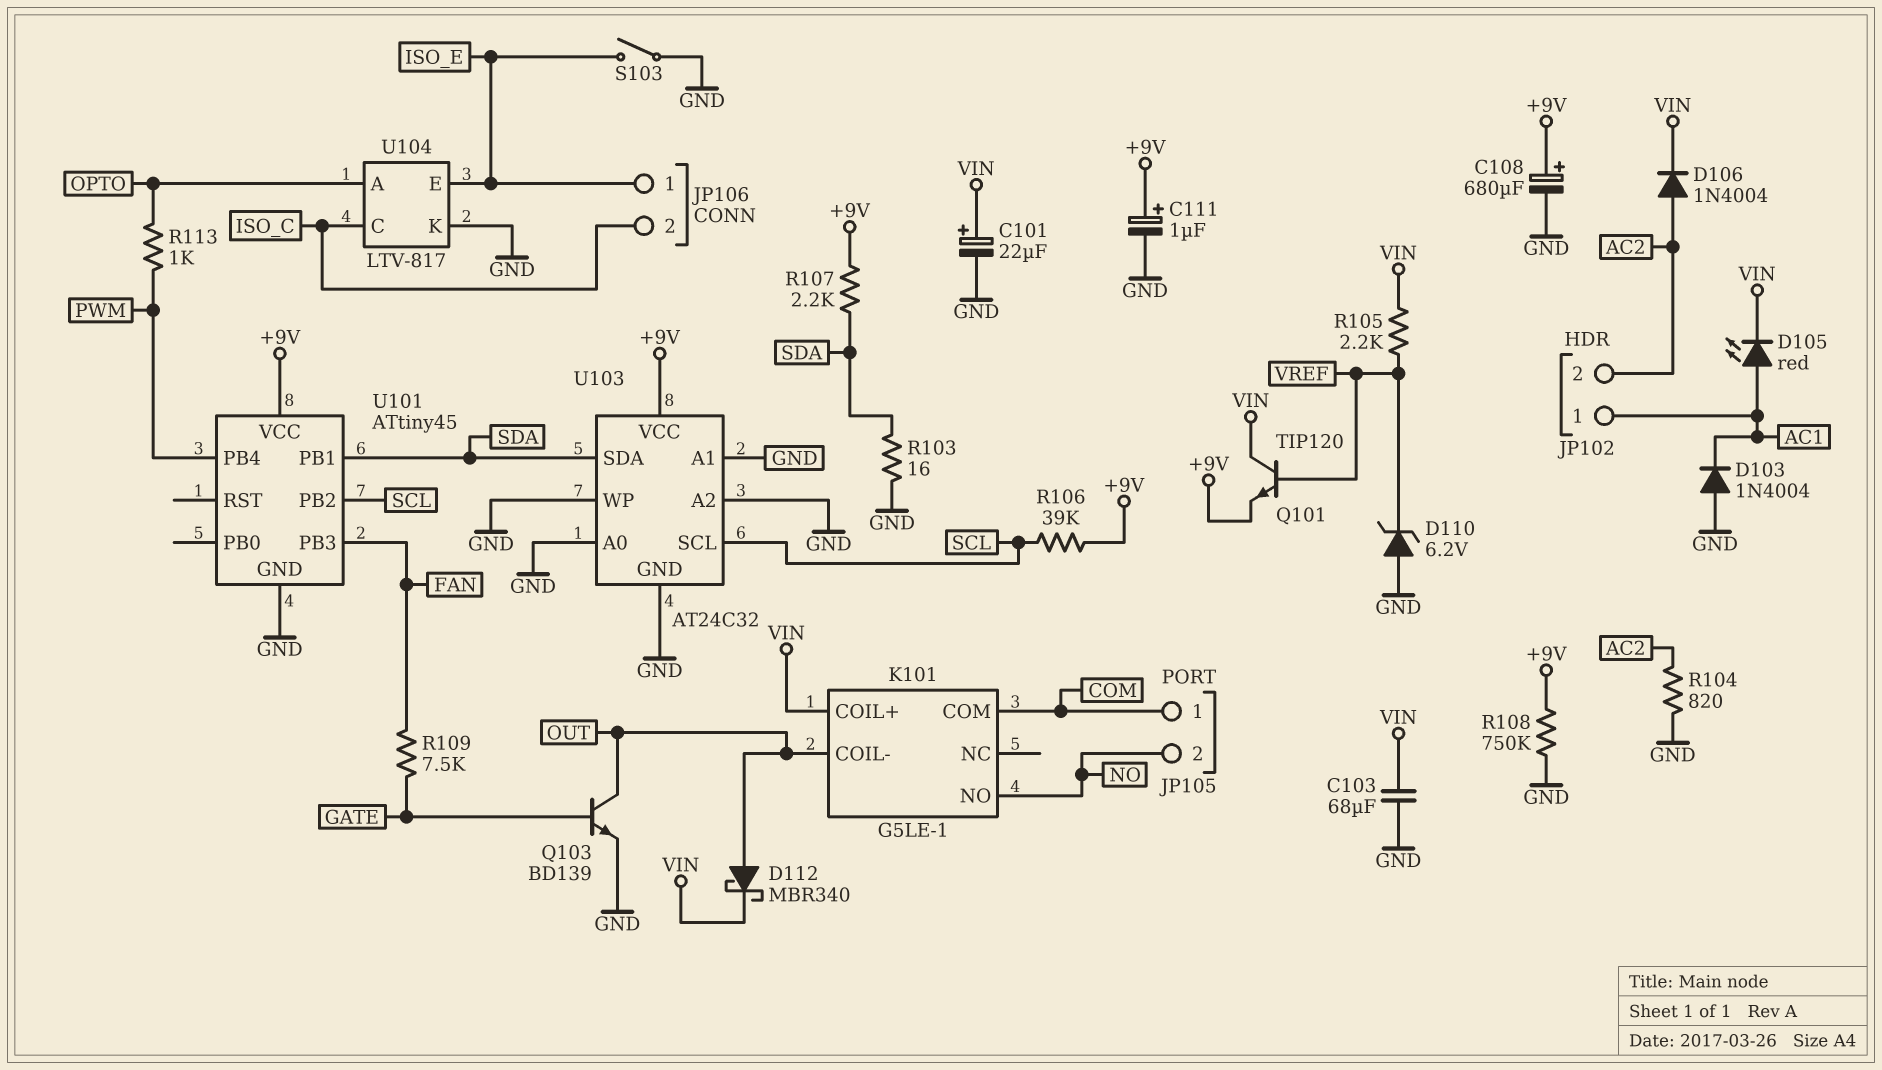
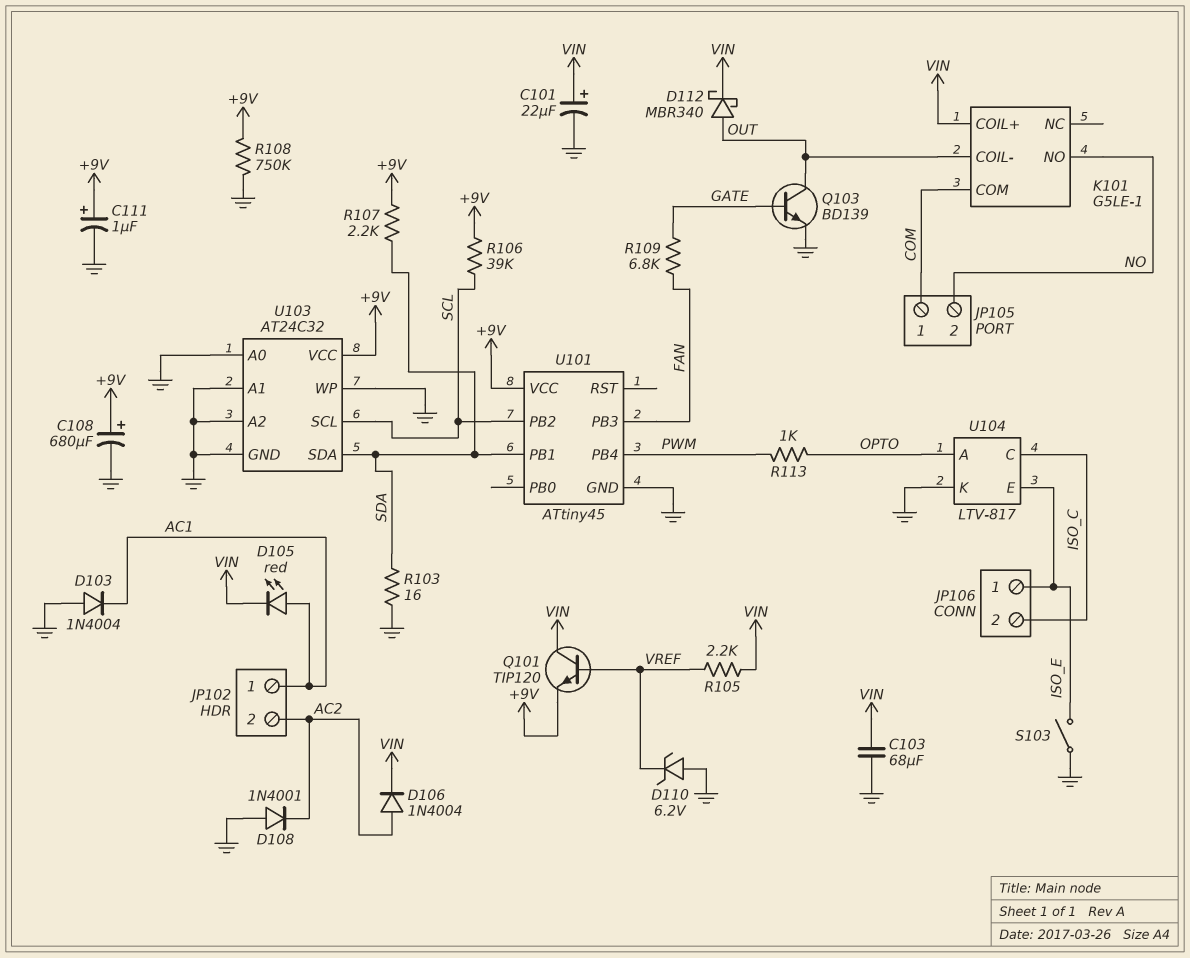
D108: none -> diode 1N4001 (A GND, K AC2)
R104: 820 (AC2, GND) -> none
R109: 7.5k (FAN, GATE) -> 6.8k (FAN, GATE)

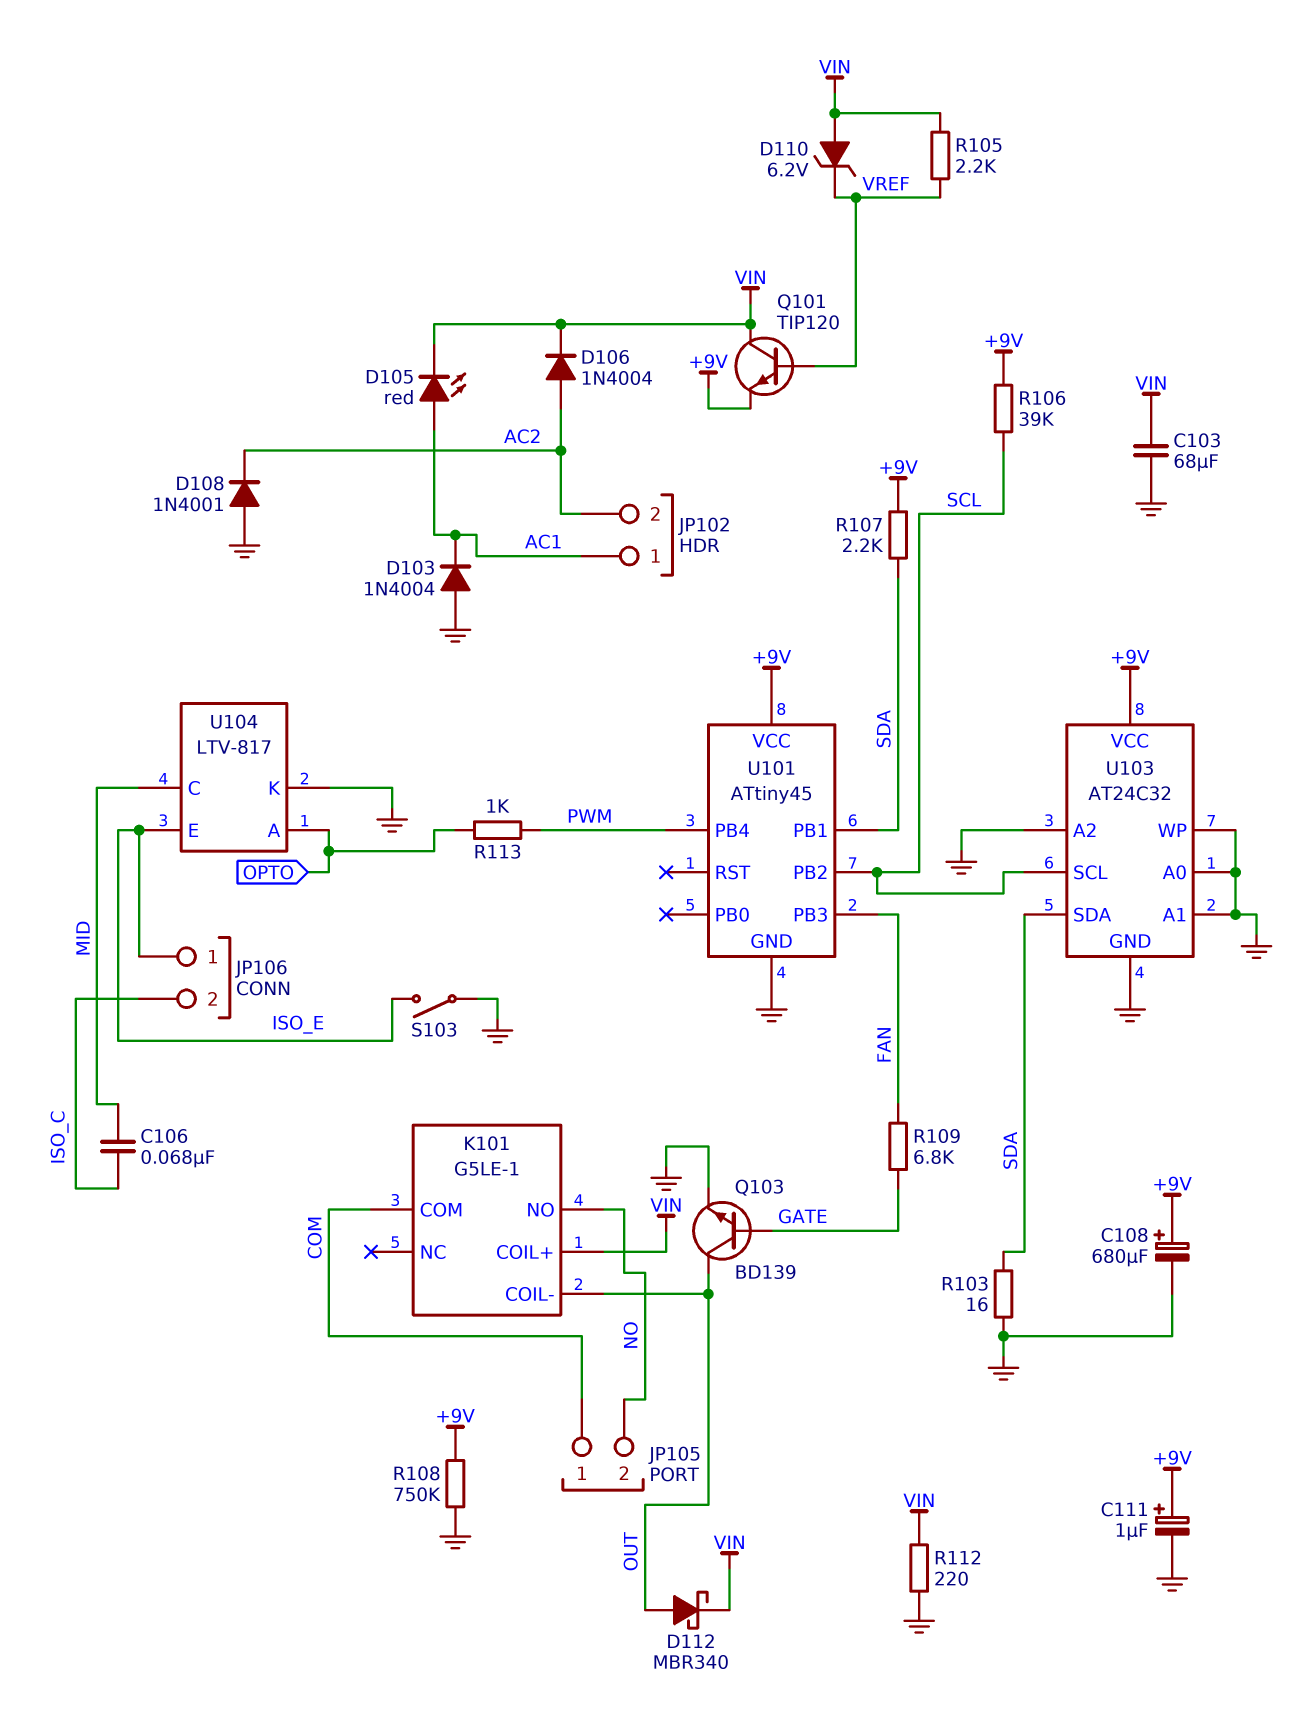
C101: 22uF (plus VIN, minus GND) -> none
C106: none -> 68nF (ISO_C, MID)
D110: zener 6.2V (A GND, K VREF) -> zener 6.2V (A VIN, K VREF)
R112: none -> 220 (GND, VIN)
U104 pin C: ISO_C -> MID

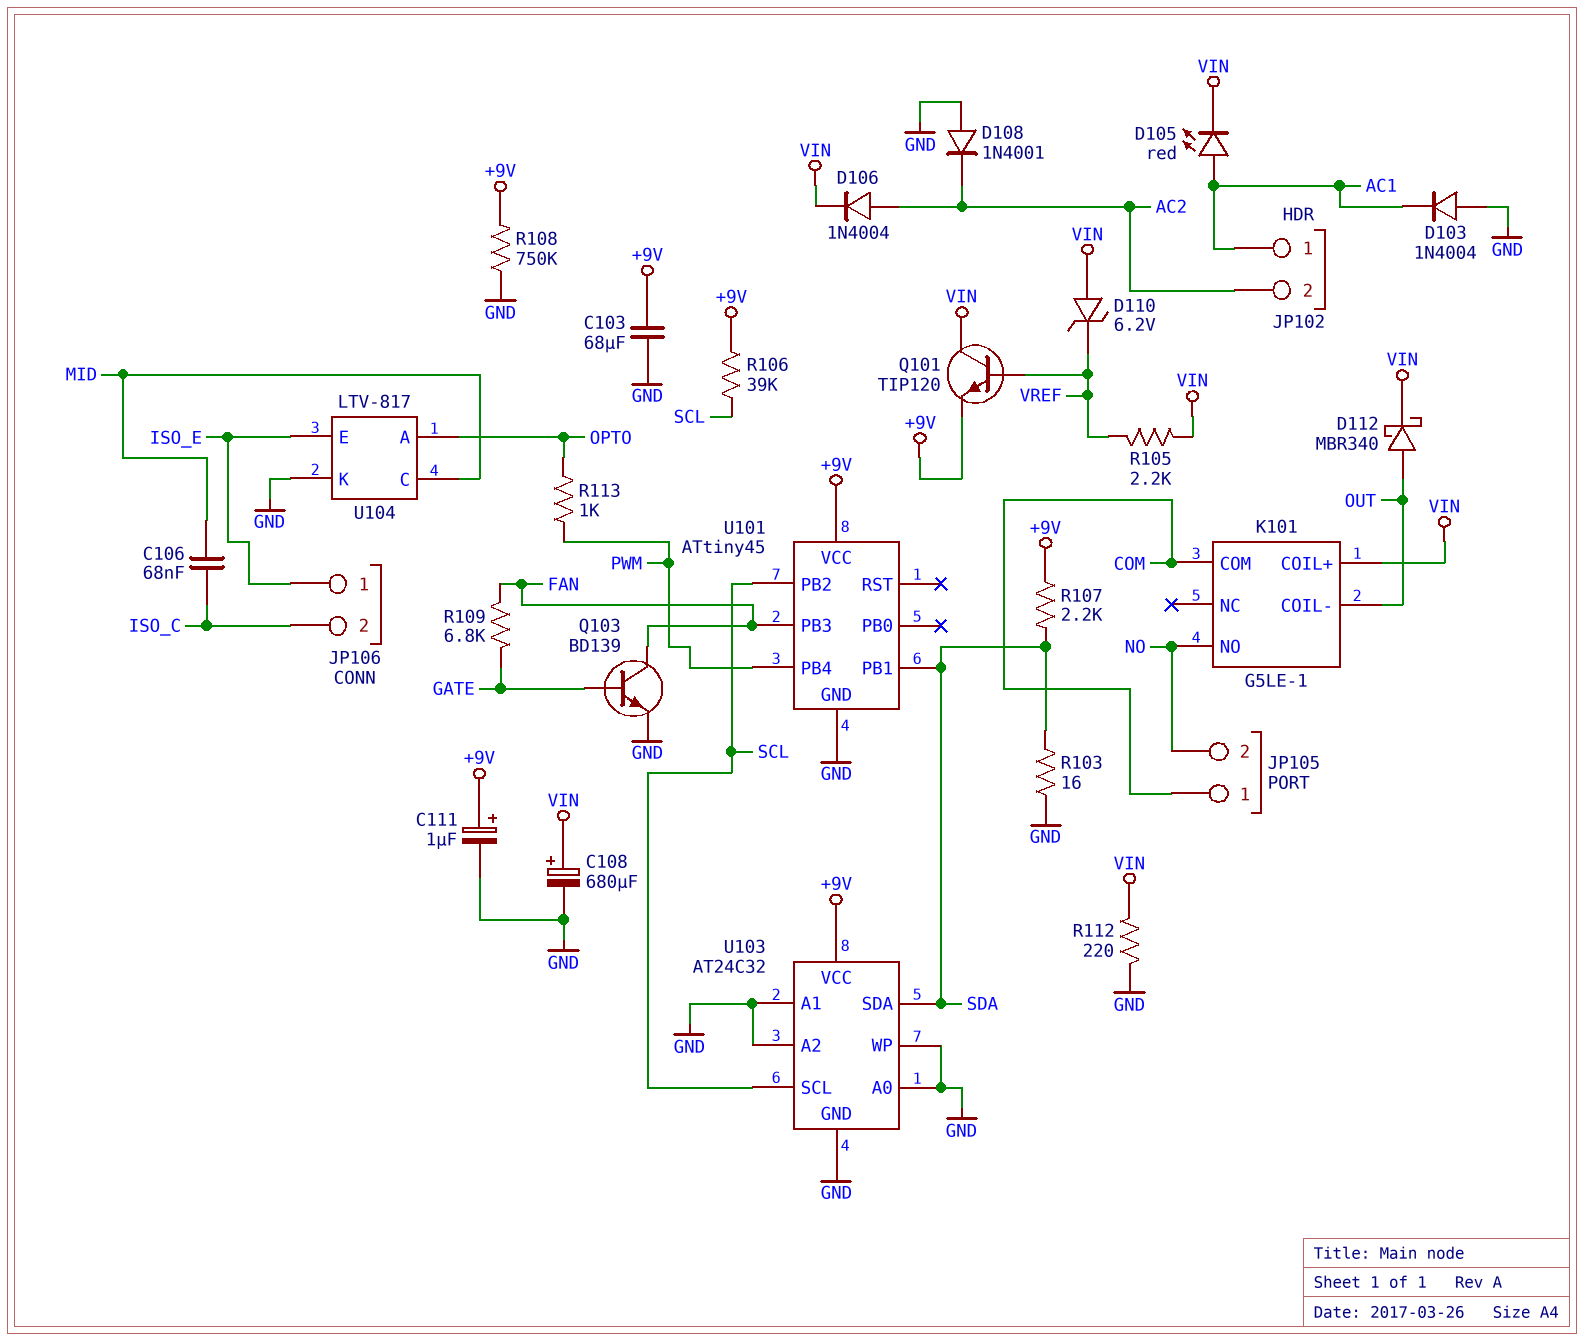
C103: 68uF (GND, VIN) -> 68uF (+9V, GND)
C108: 680uF (plus +9V, minus GND) -> 680uF (plus VIN, minus GND)
Q103: NPN BD139 (B GATE, C OUT, E GND) -> NPN BD139 (B GATE, C FAN, E GND)
S103: switch (GND, ISO_E) -> none

